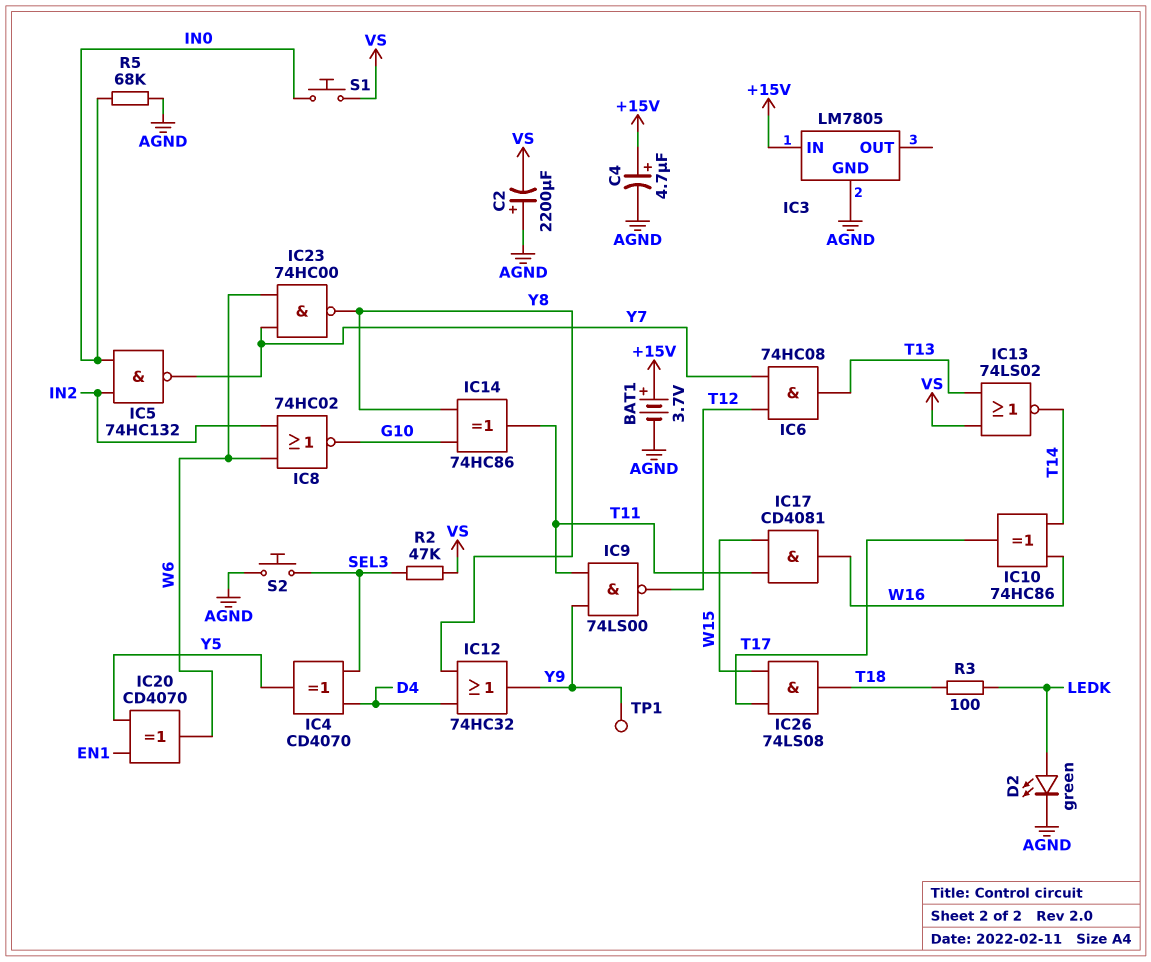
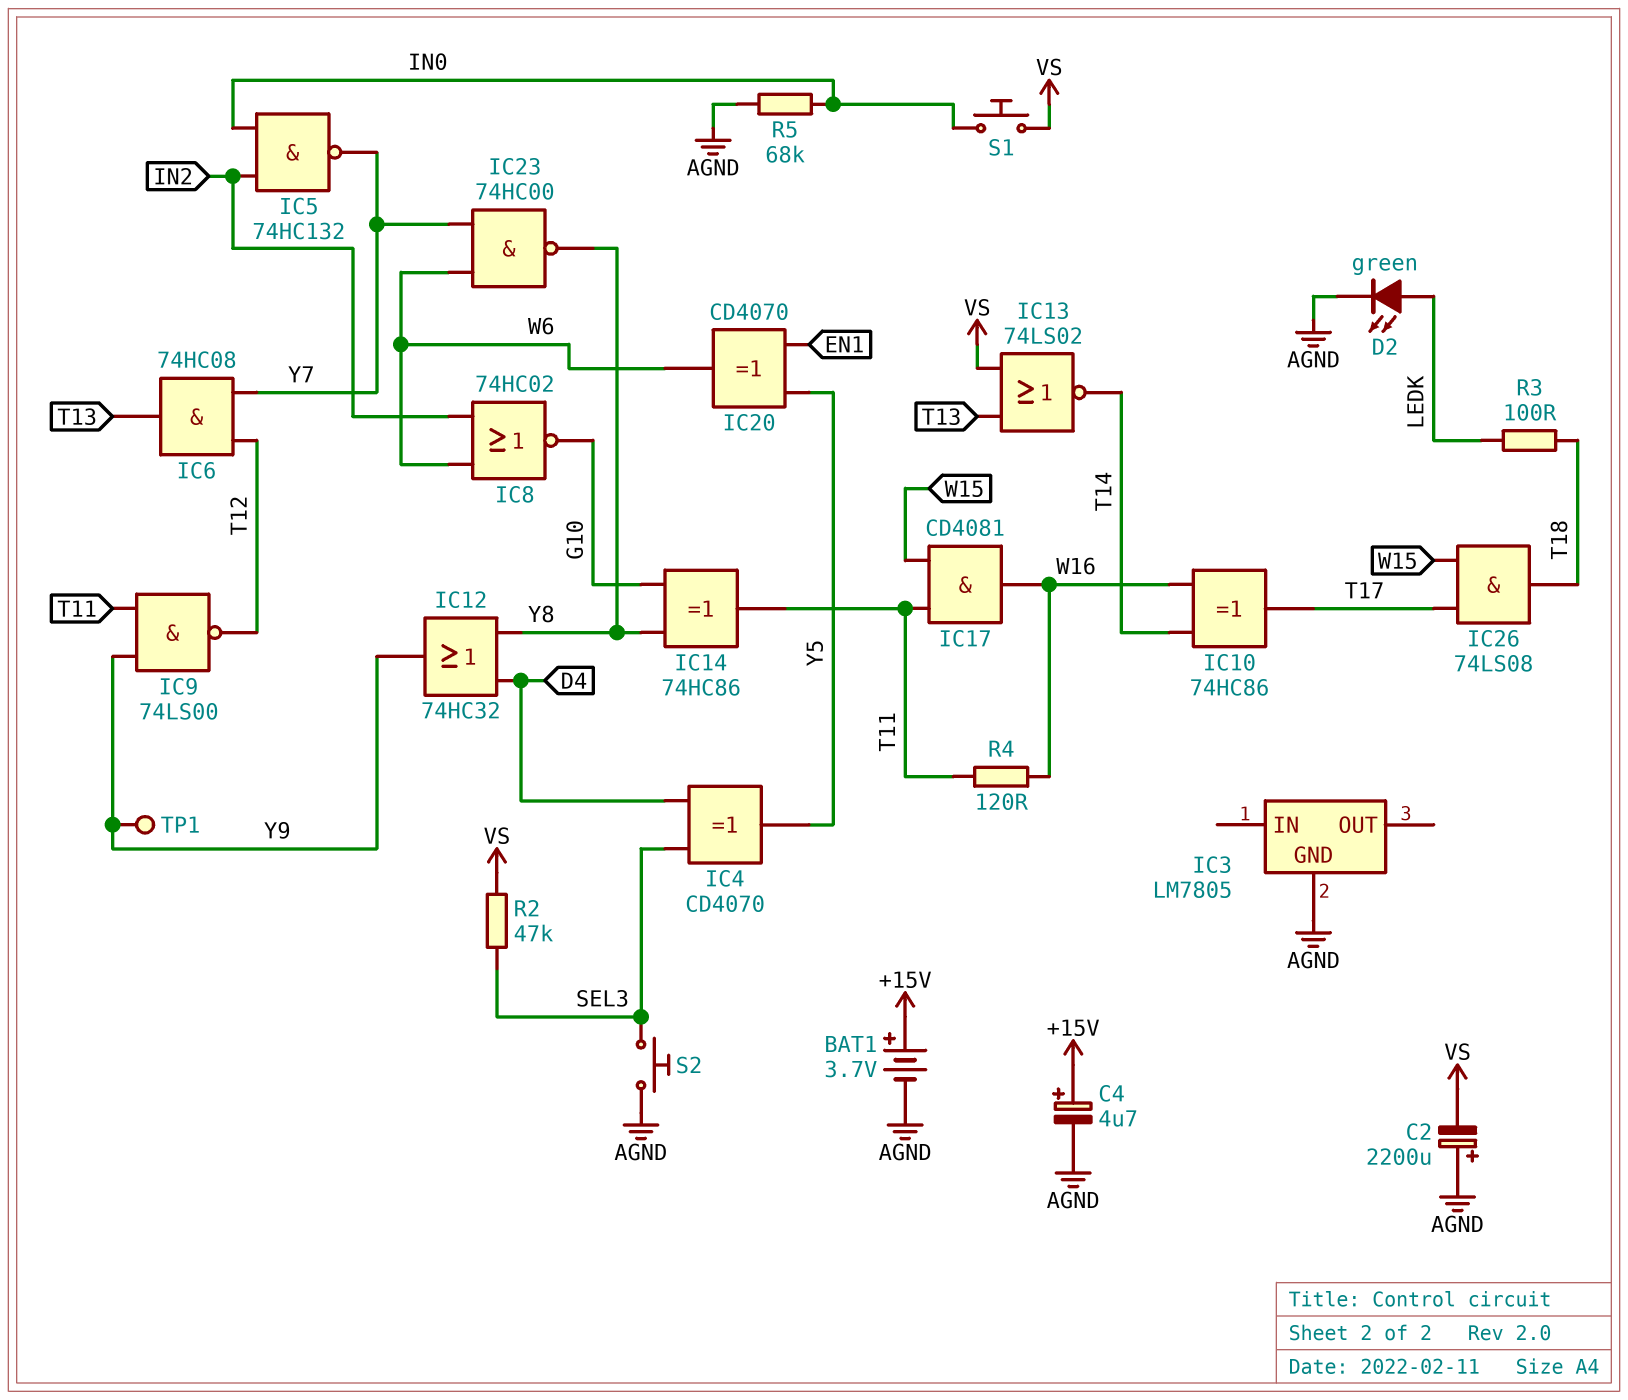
IC3 pin IN: +15V -> none
R4: none -> 120 (T11, W16)

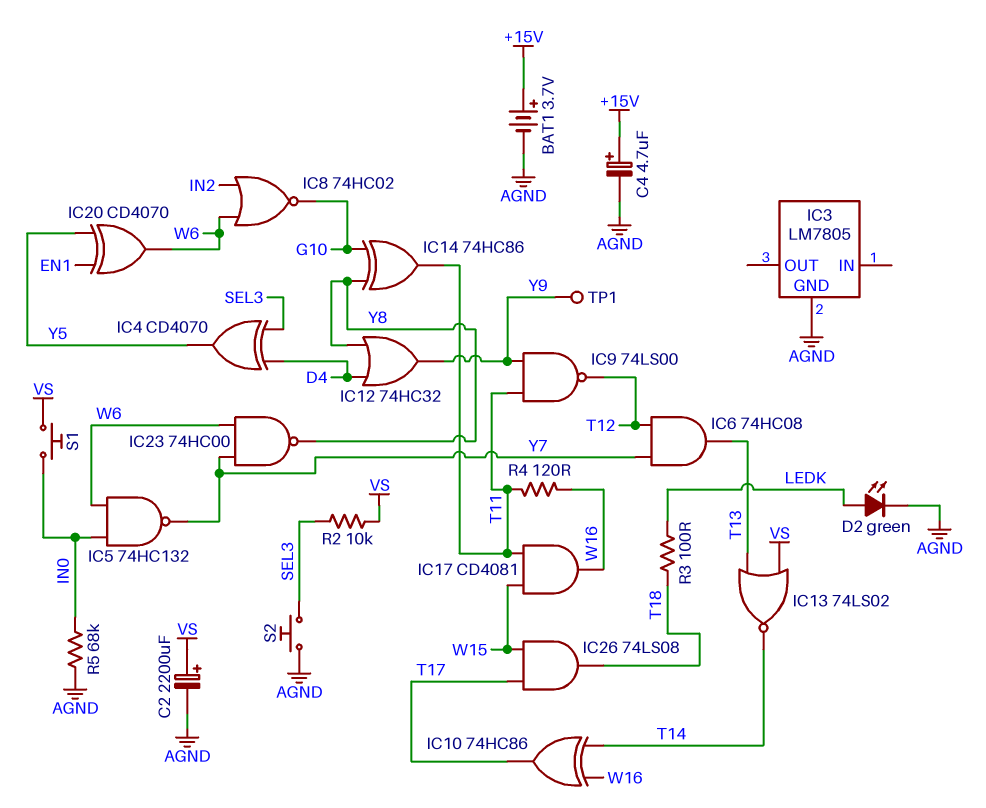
C2: 2200uF (plus AGND, minus VS) -> 2200uF (plus VS, minus AGND)
IC5: NAND 74HC132 (in IN0, in IN2, out Y7) -> NAND 74HC132 (in IN0, in W6, out Y7)
R2: 47k (SEL3, VS) -> 10k (SEL3, VS)

